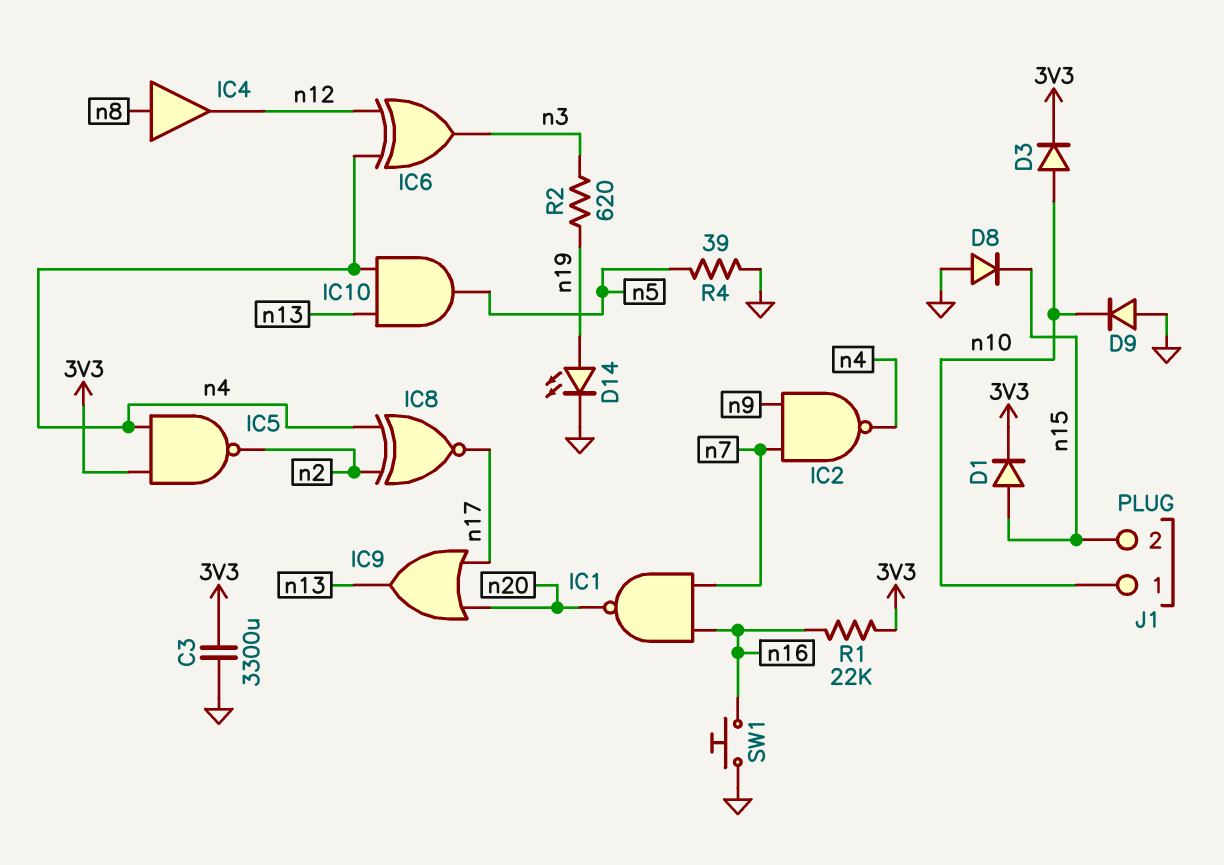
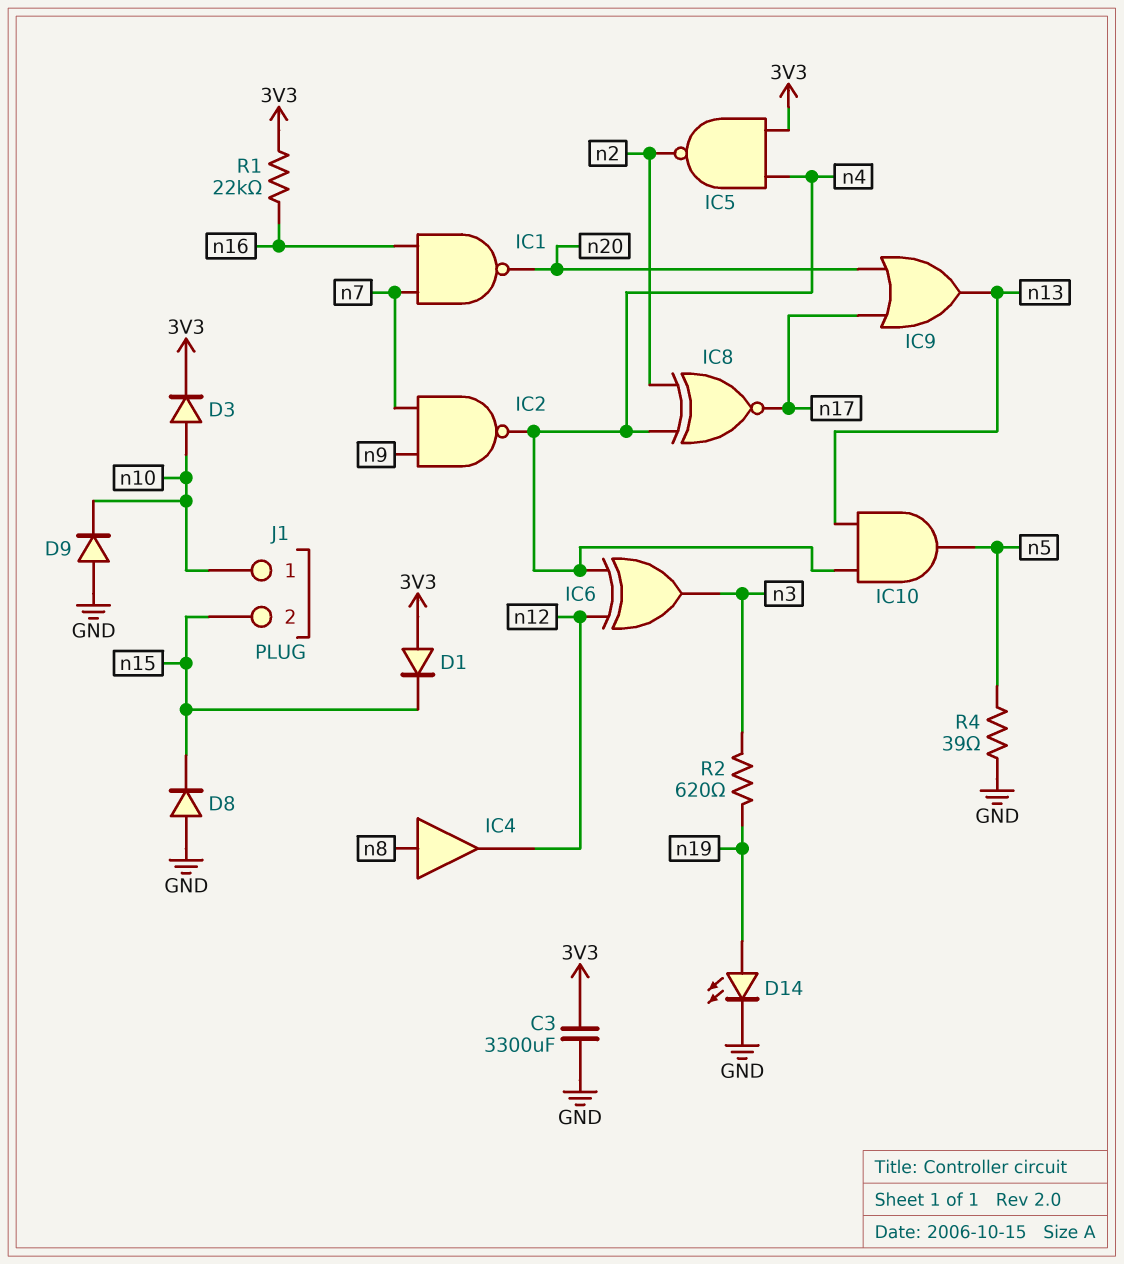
D1: diode (A n15, K 3V3) -> diode (A 3V3, K n15)
SW1: button (GND, n16) -> none

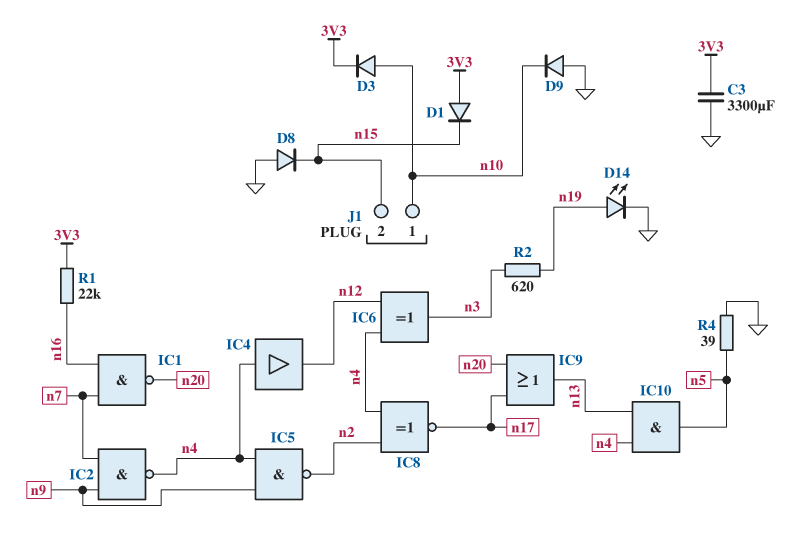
IC4: buffer (in n8, out n12) -> buffer (in n4, out n12)
IC5: NAND (in 3V3, in n4, out n2) -> NAND (in n4, in n9, out n2)

